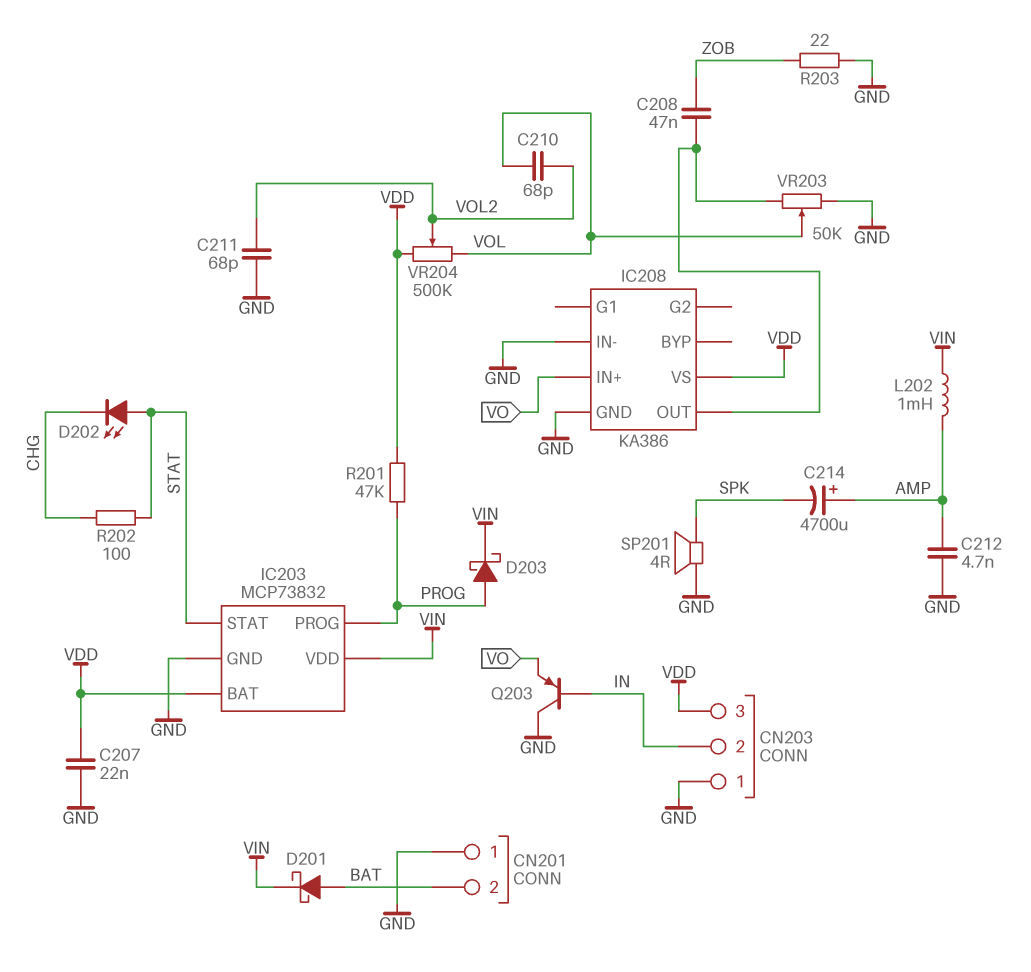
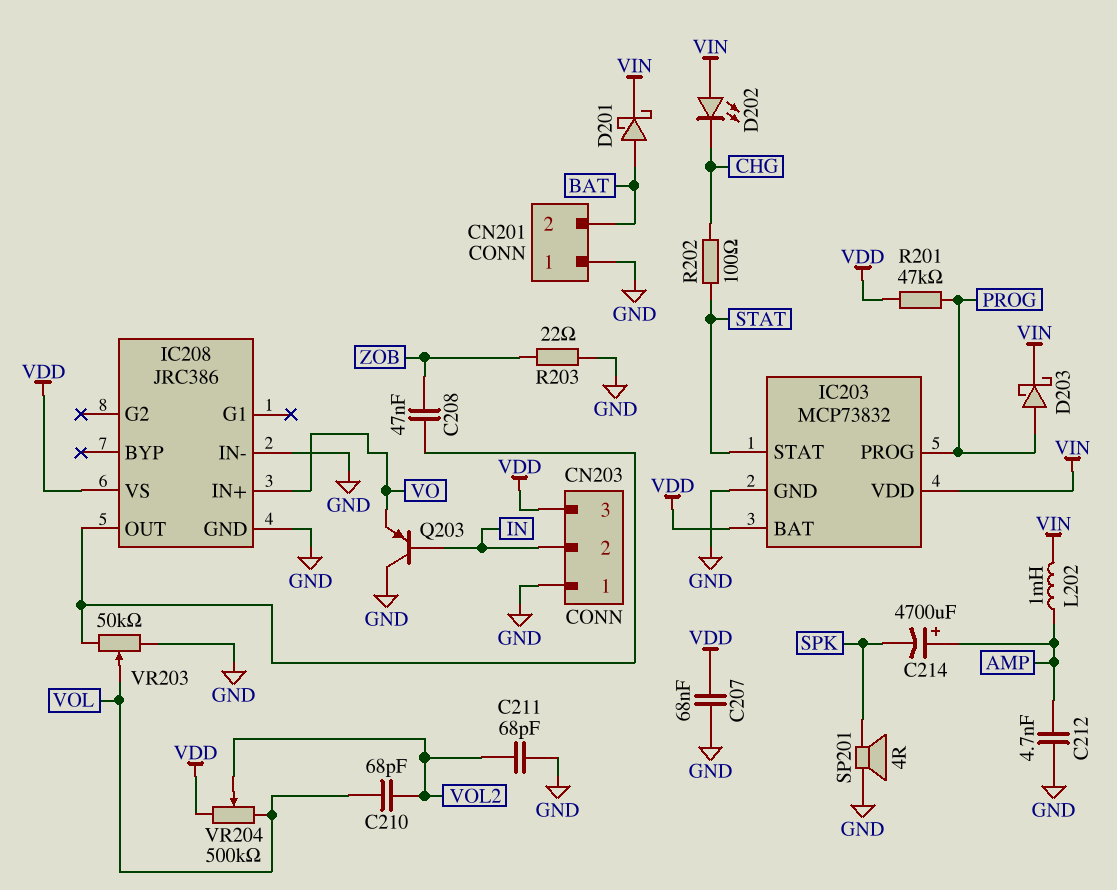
C207: 22nF (GND, VDD) -> 68nF (GND, VDD)
D202: LED (A STAT, K CHG) -> LED (A VIN, K CHG)
IC208: KA386 -> JRC386

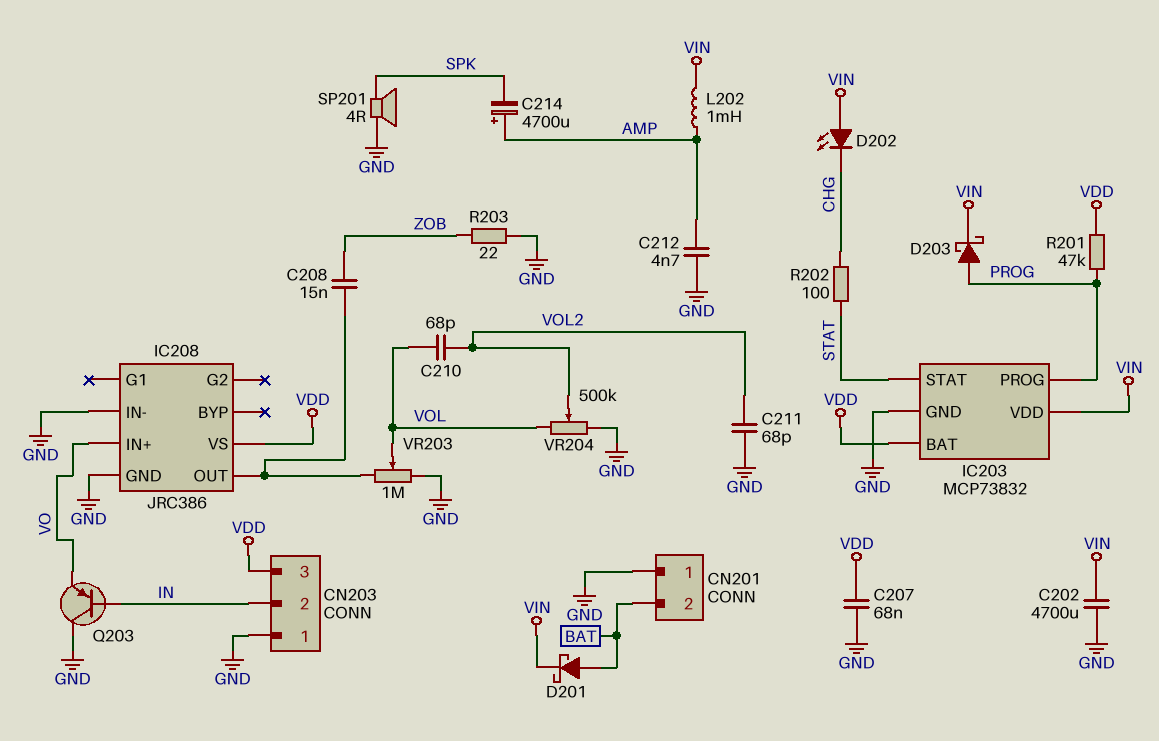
C202: none -> 4700uF (GND, VIN)
C208: 47nF (IC208/OUT, ZOB) -> 15nF (IC208/OUT, ZOB)
VR203: 50k (GND, IC208/OUT, wiper VOL) -> 1M (GND, IC208/OUT, wiper VOL)
VR204: 500k (VDD, VOL, wiper VOL2) -> 500k (GND, VOL, wiper VOL2)

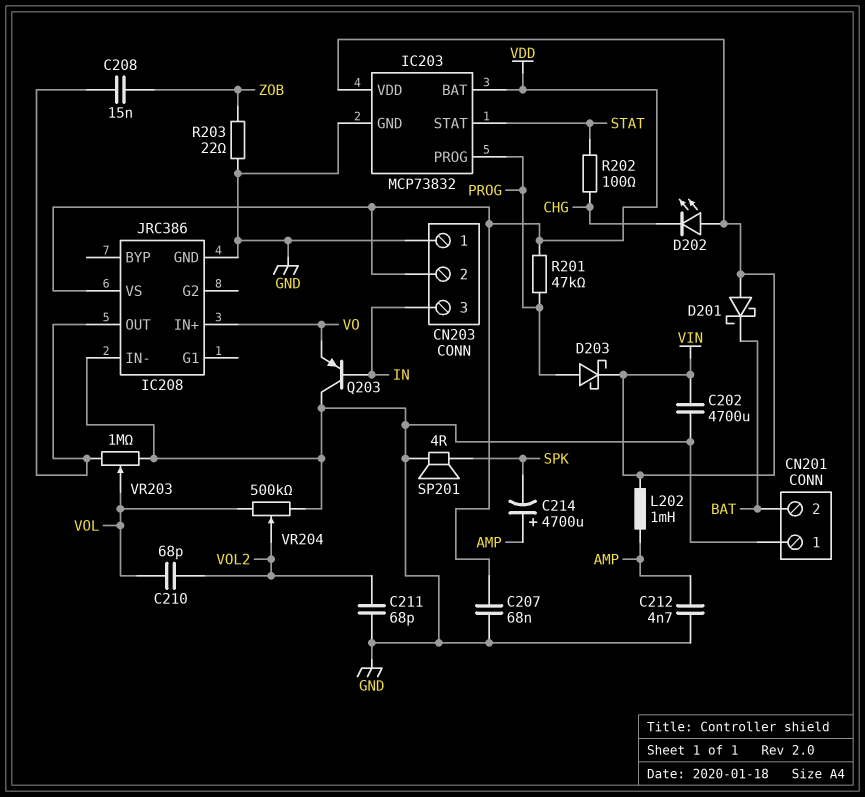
CN203 pin 2: IN -> VDD
CN203 pin 3: VDD -> IN
D201: schottky (A BAT, K VIN) -> schottky (A VIN, K BAT)

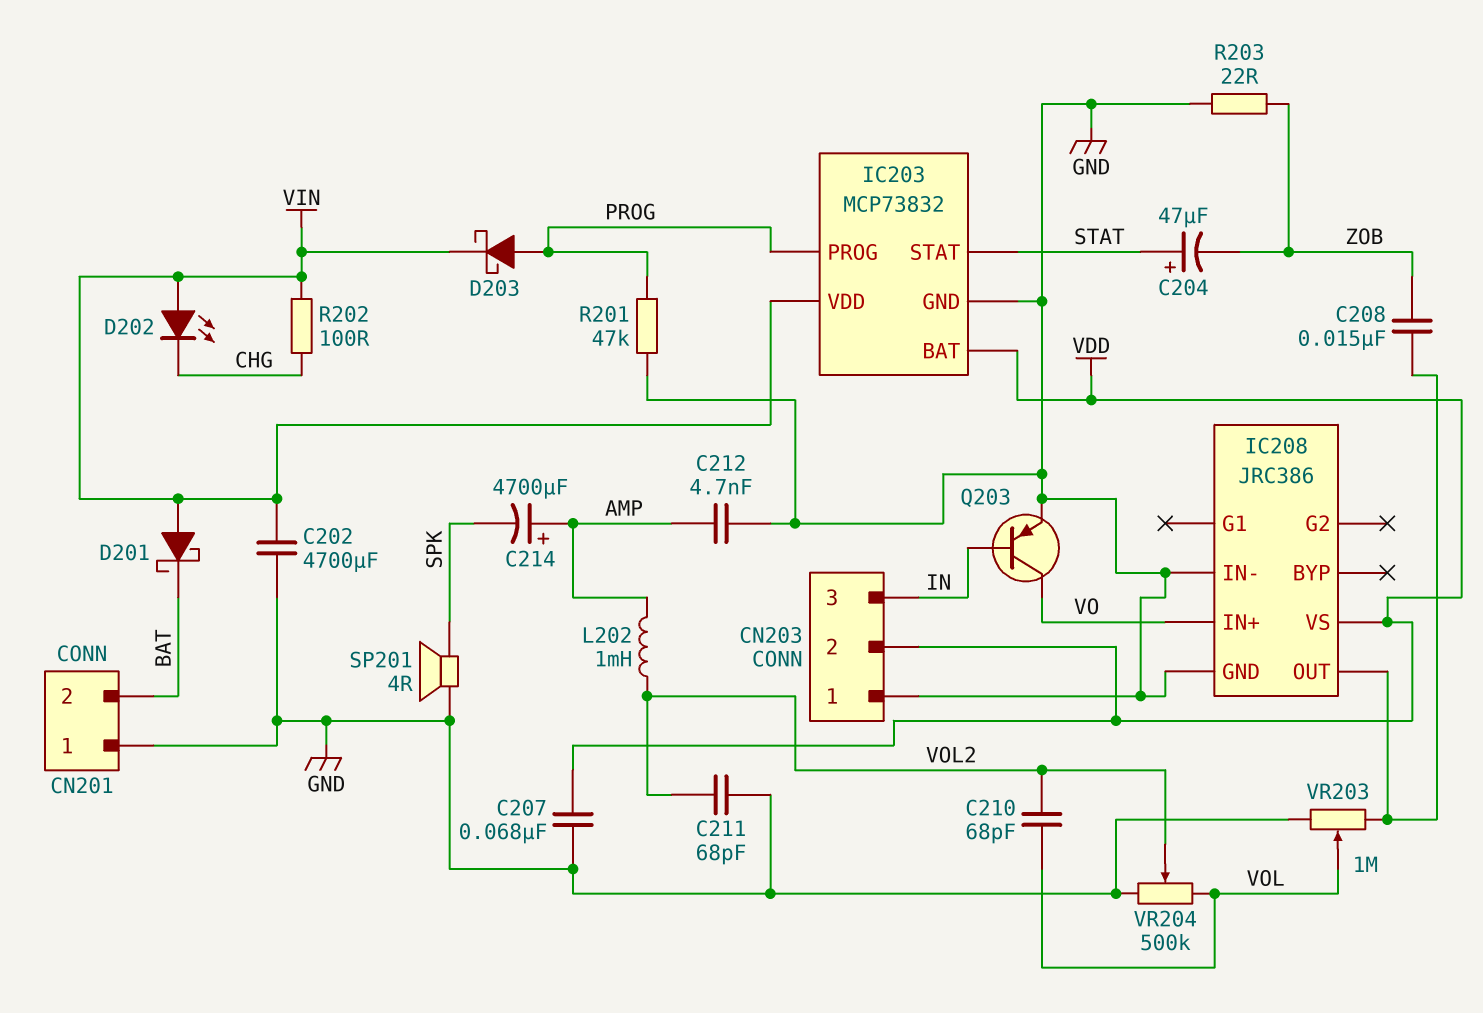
C204: none -> 47uF (plus STAT, minus ZOB)
L202: 1mH (AMP, VIN) -> 1mH (AMP, VOL2)
Q203: PNP (B IN, C GND, E VO) -> PNP (B IN, C VO, E GND)
R201: 47k (PROG, VDD) -> 47k (GND, PROG)
R202: 100 (CHG, STAT) -> 100 (CHG, VIN)

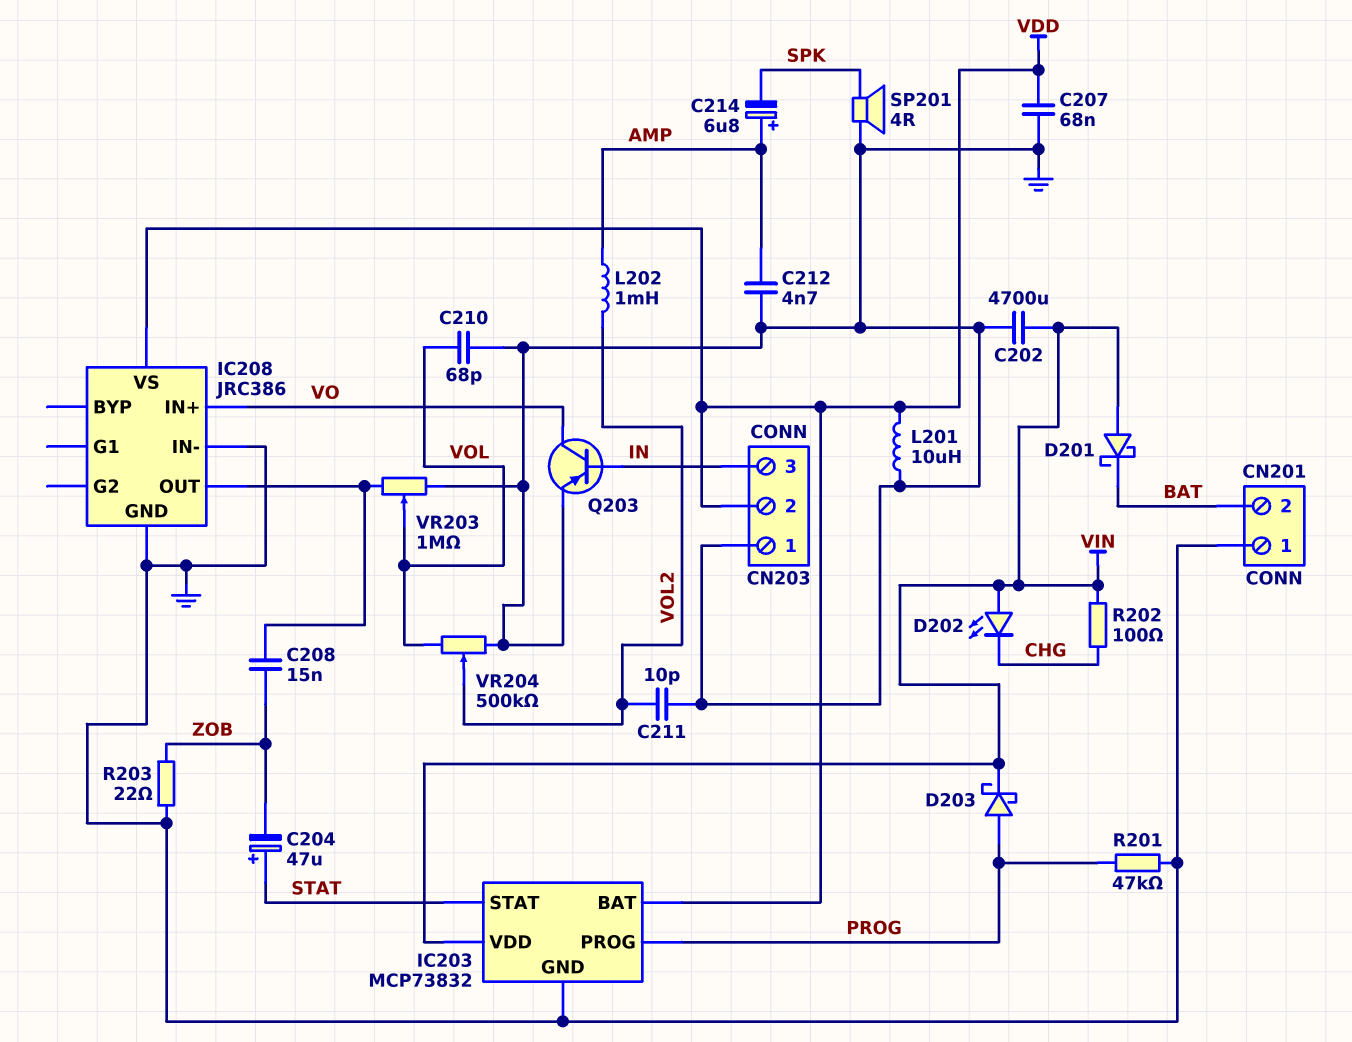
C210: 68pF (VOL, VOL2) -> 68pF (GND, VOL)
C211: 68pF (GND, VOL2) -> 10pF (GND, VOL2)
C214: 4700uF (plus AMP, minus SPK) -> 6.8uF (plus AMP, minus SPK)
L201: none -> 10uH (GND, VDD)

